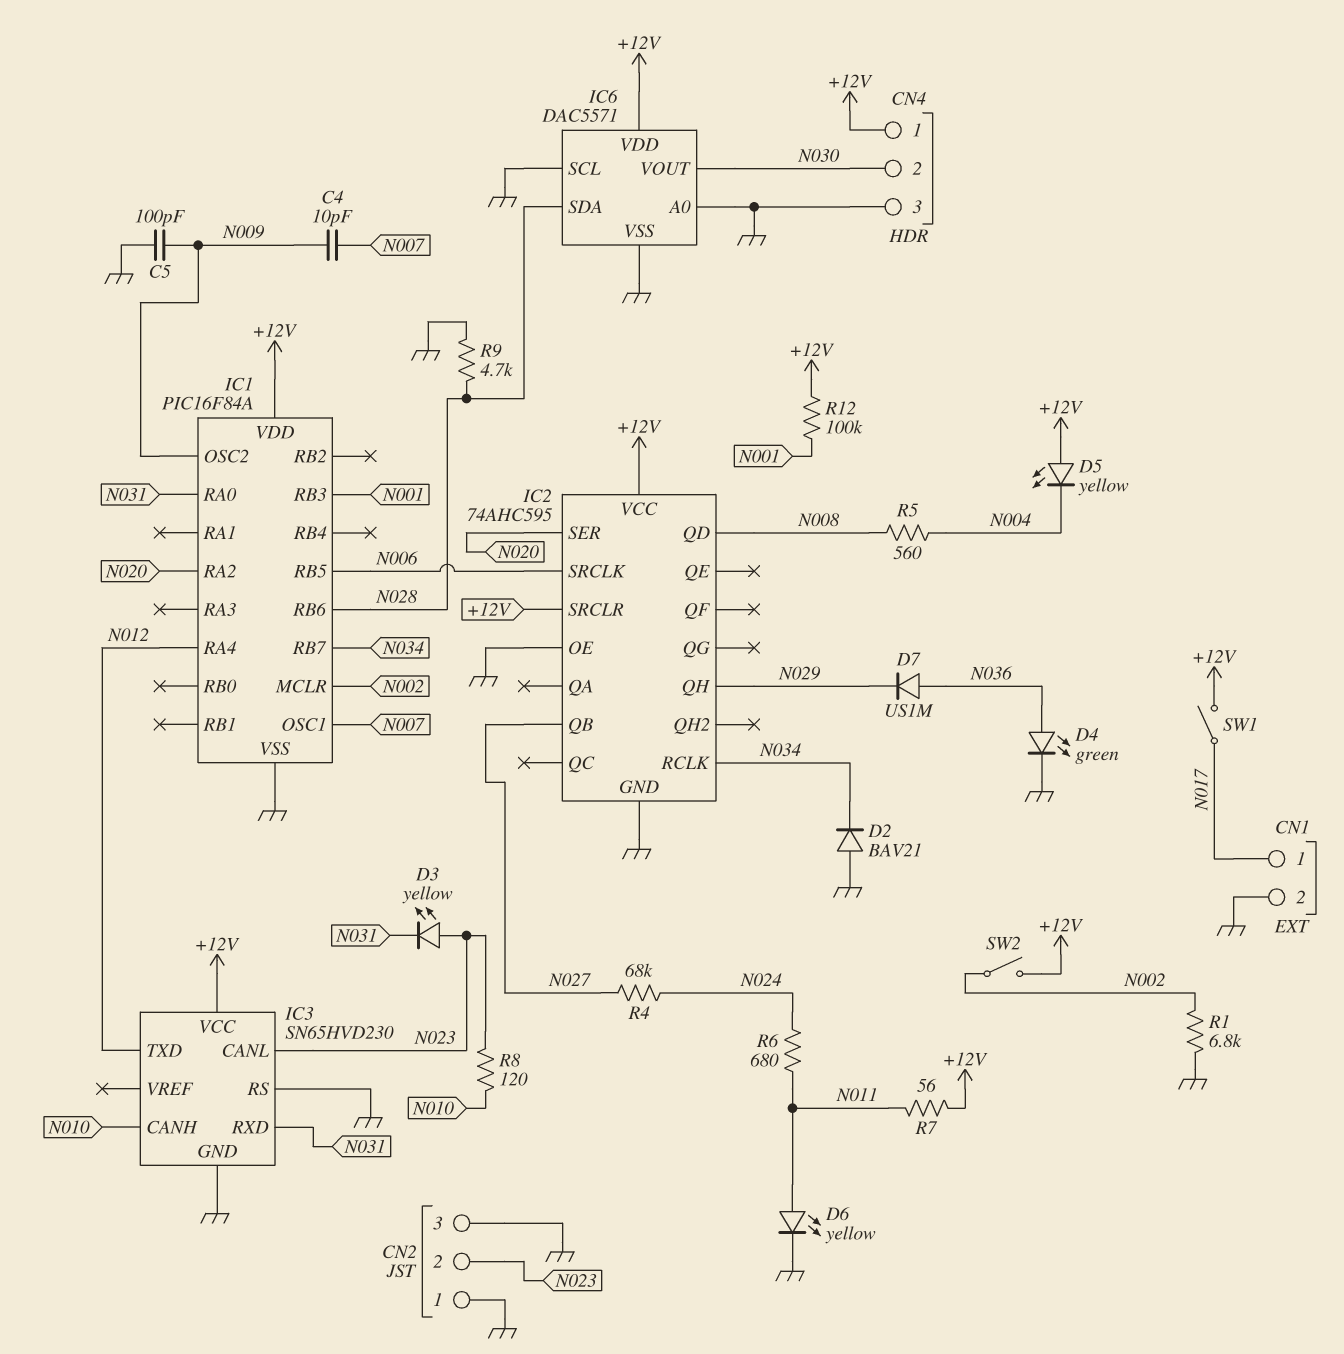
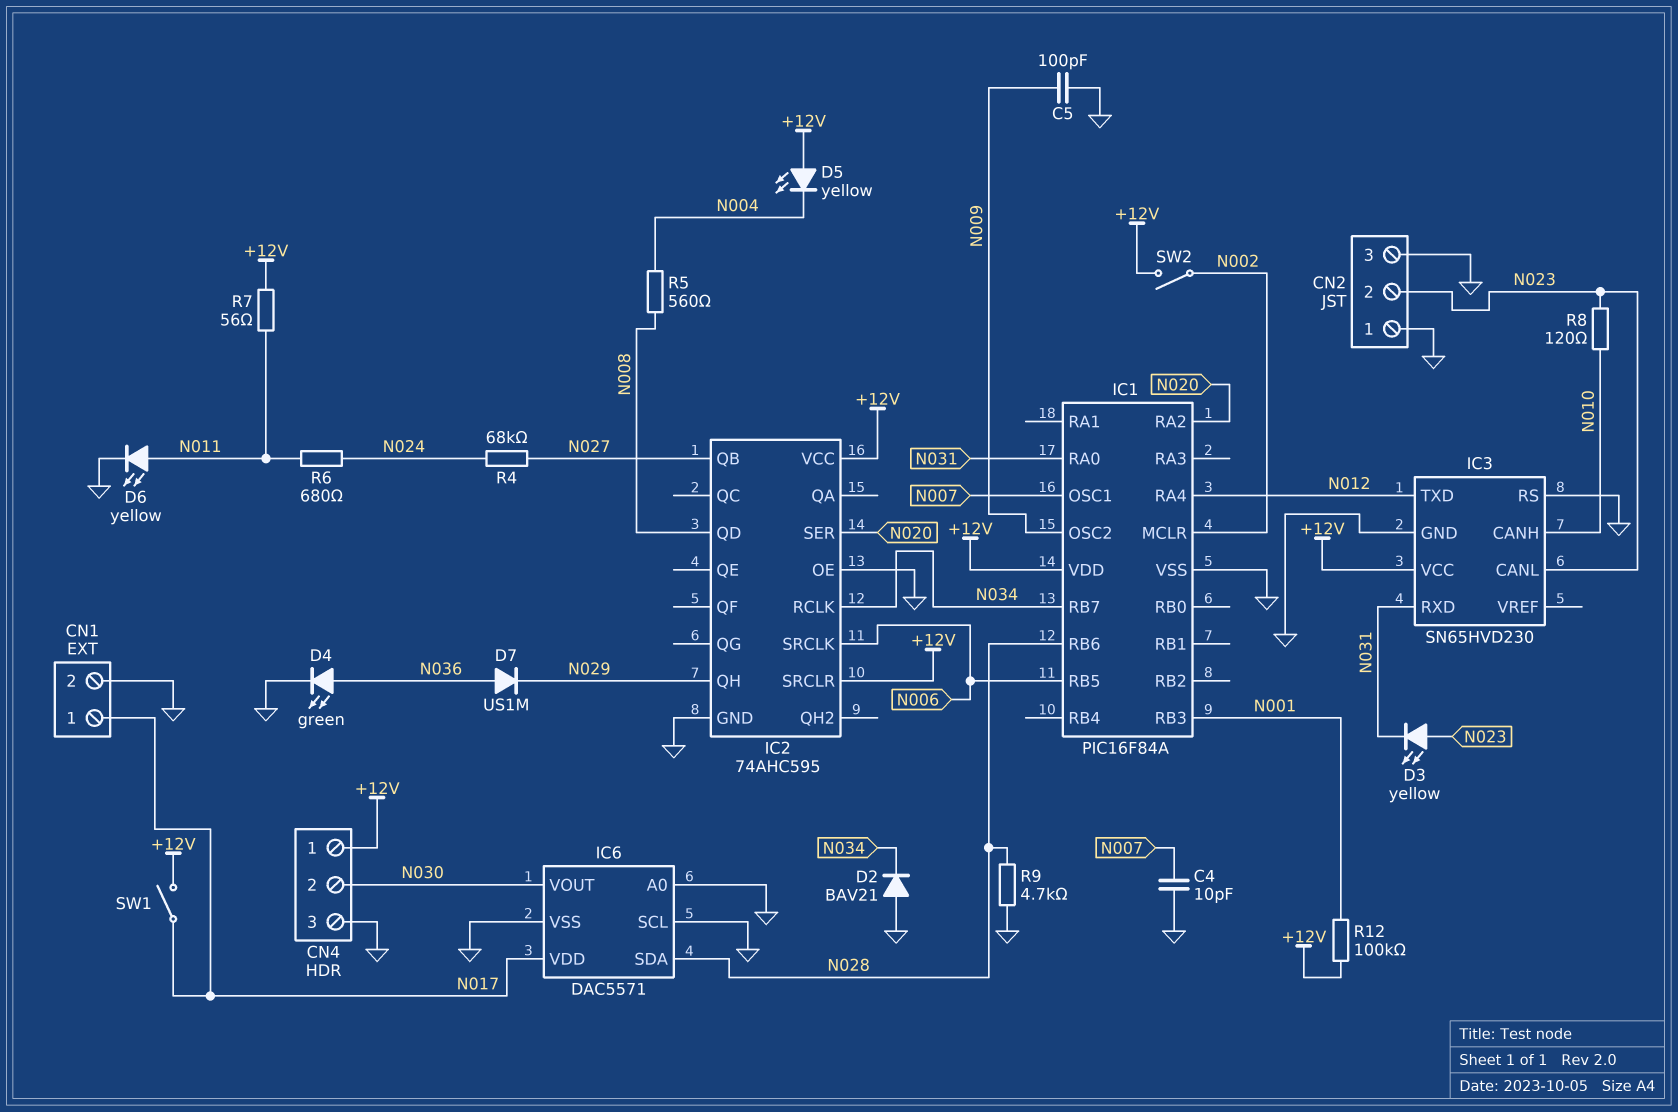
C4: 10pF (N007, N009) -> 10pF (GND, N007)
IC6 pin VDD: +12V -> N017
R1: 6.8k (GND, N002) -> none

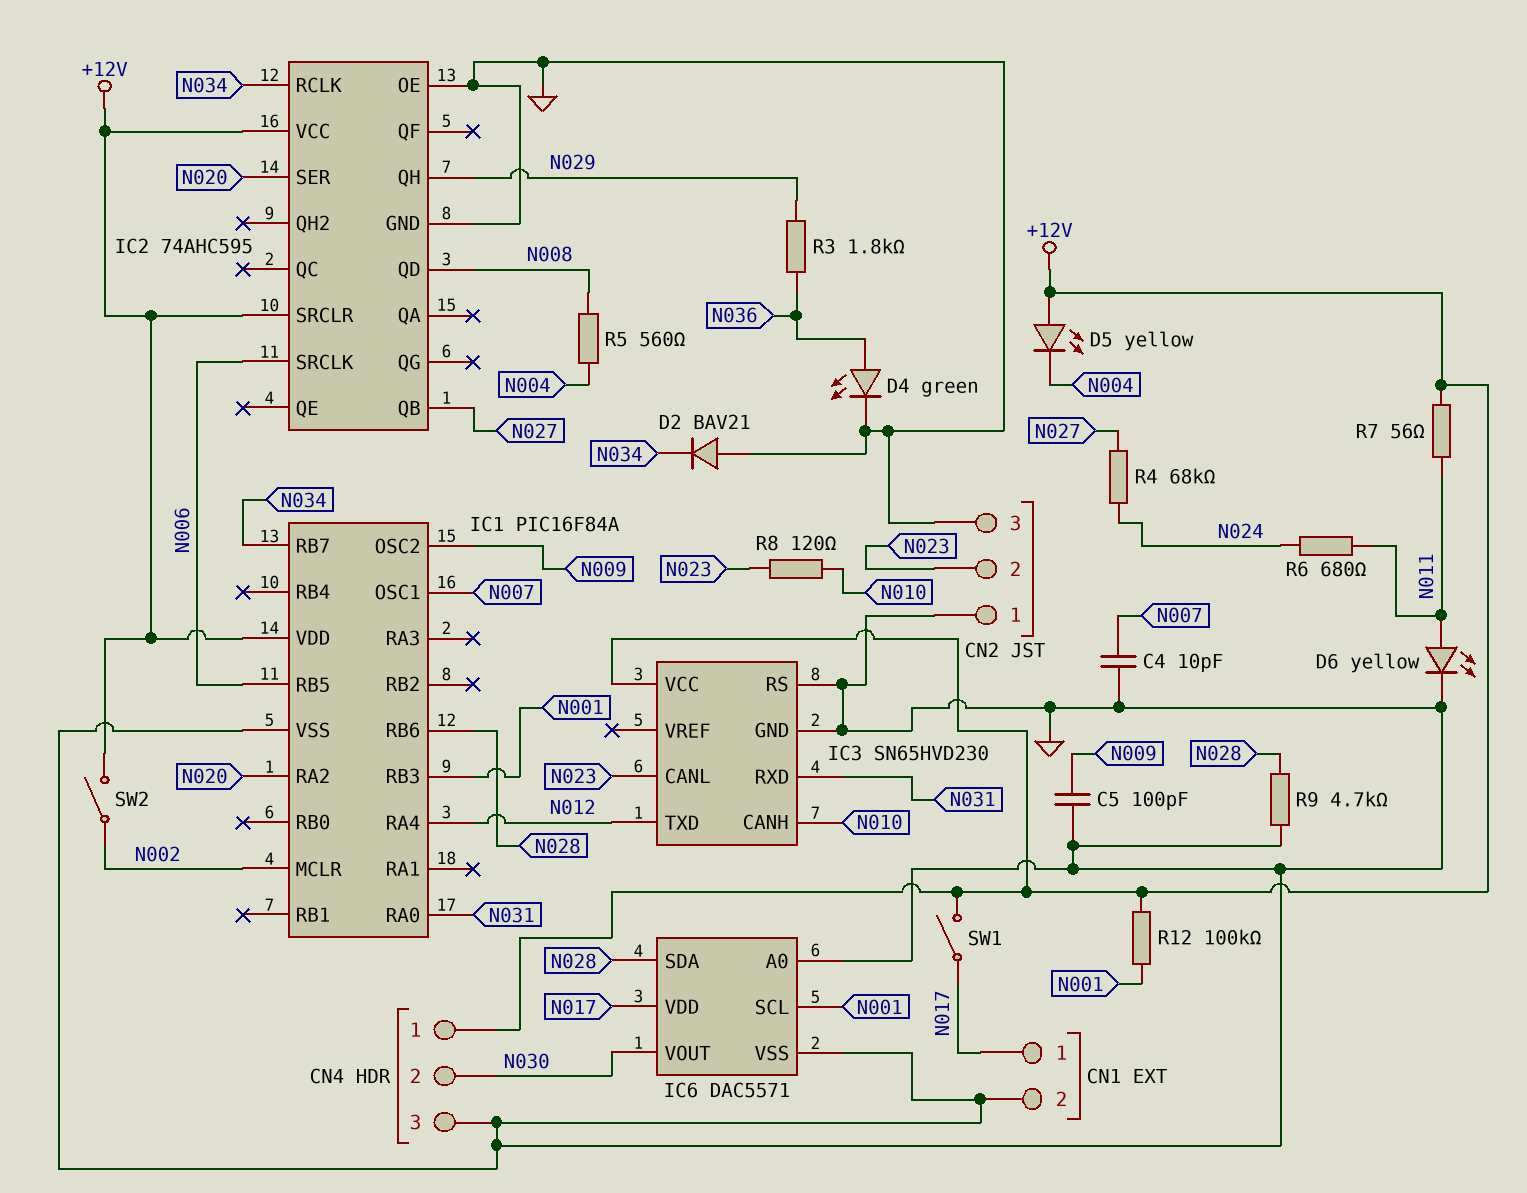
D3: LED yellow (A N023, K N031) -> none
D7: diode US1M (A N036, K N029) -> none
IC6 pin SCL: GND -> N001
R3: none -> 1.8k (N029, N036)

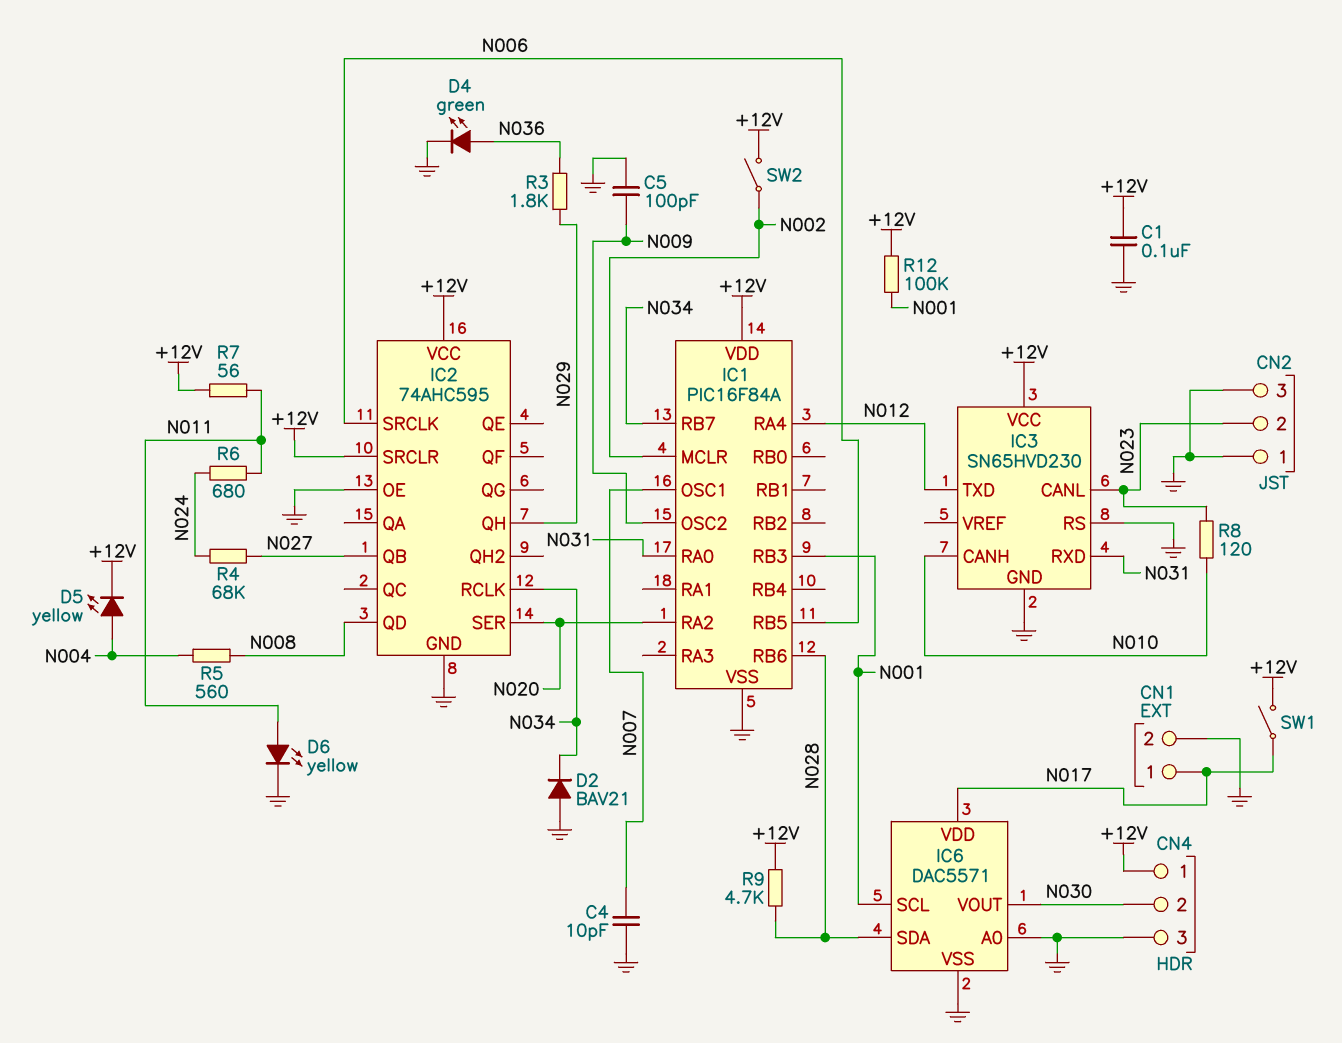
C1: none -> 100nF (+12V, GND)
D5: LED yellow (A +12V, K N004) -> LED yellow (A N004, K +12V)
R9: 4.7k (GND, N028) -> 4.7k (+12V, N028)

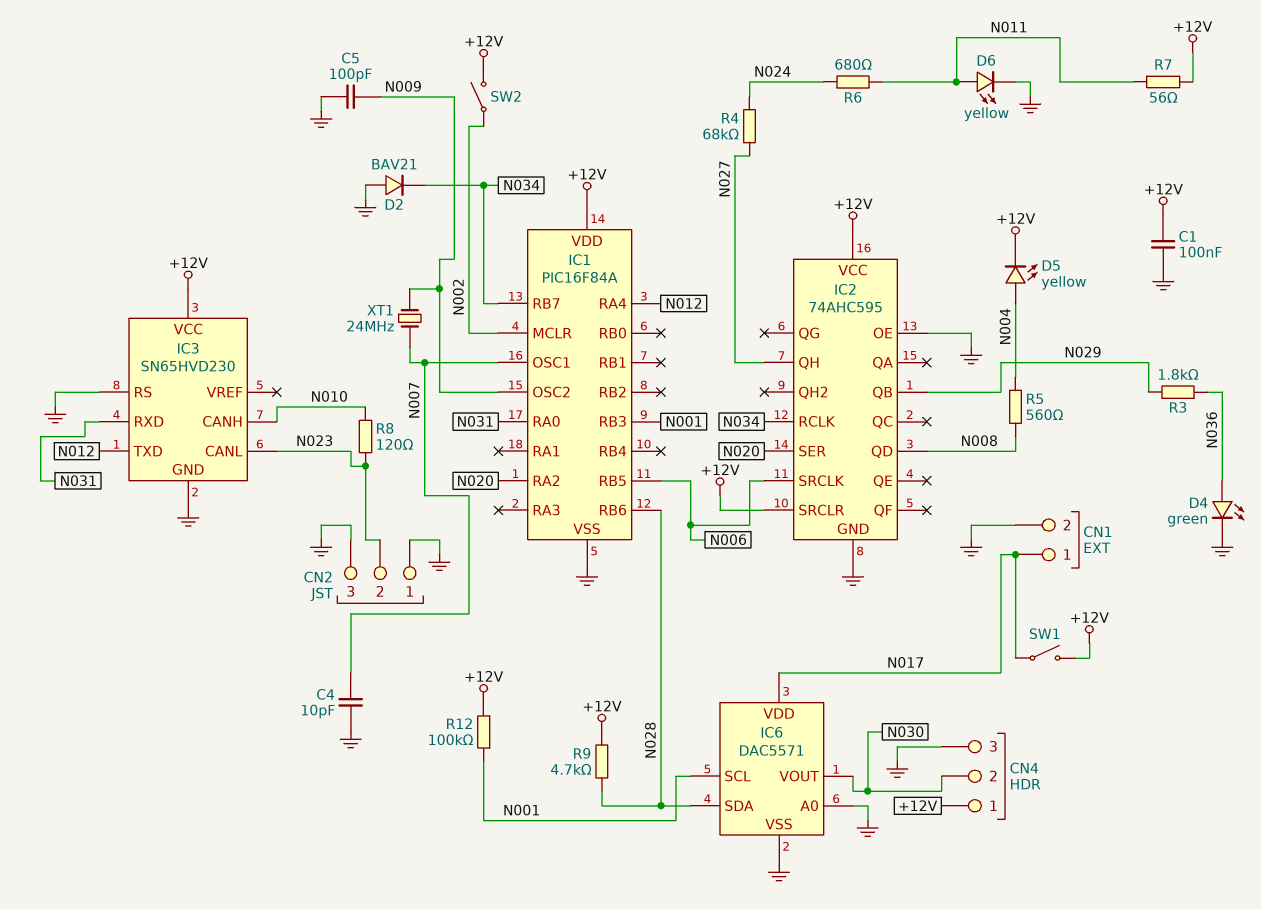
IC2 pin QB: N027 -> N029
IC2 pin QH: N029 -> N027
XT1: none -> 24MHz (N007, N009)

